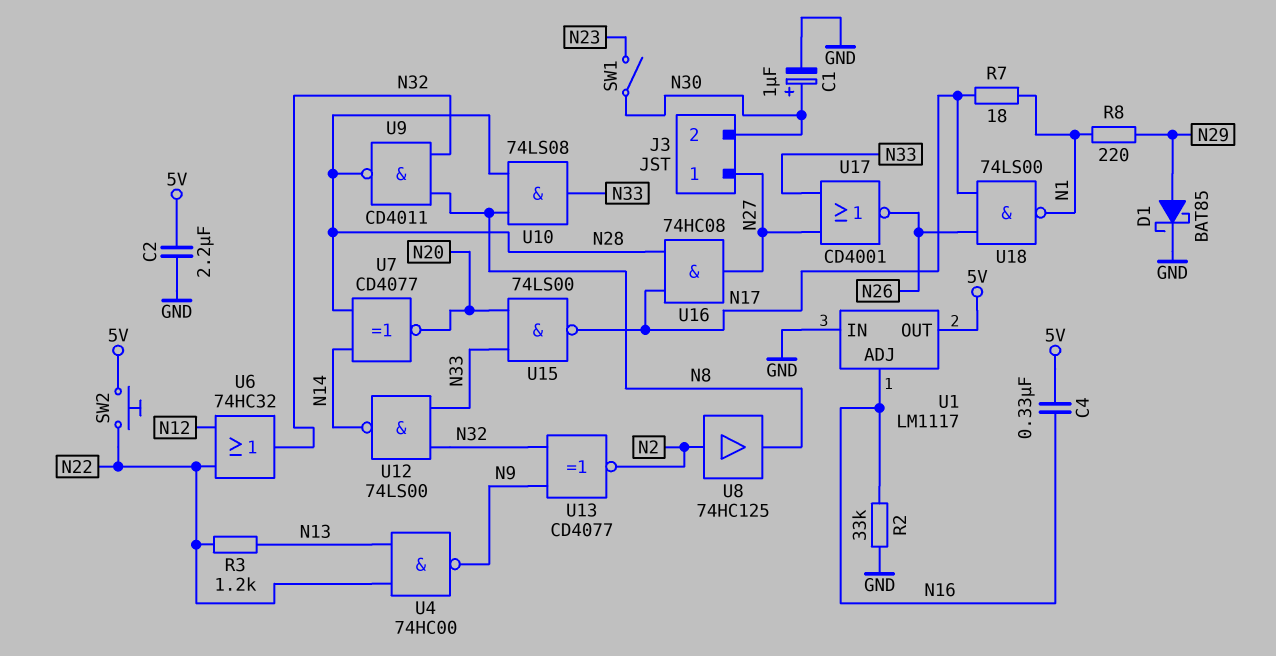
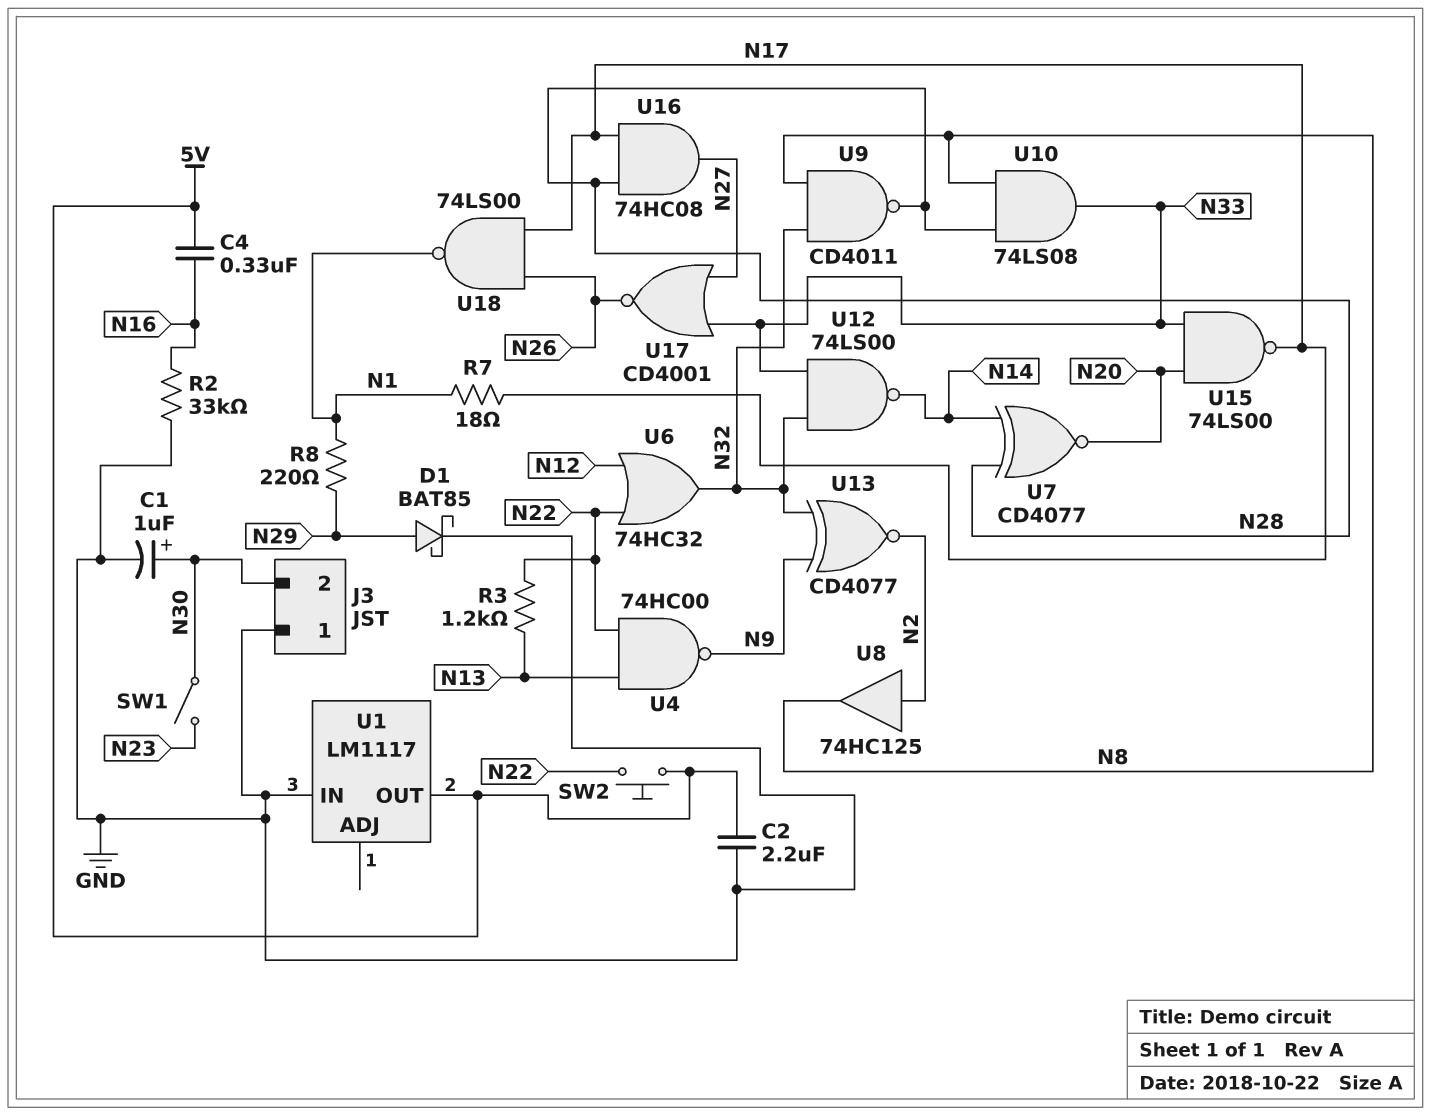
J3 pin 1: N27 -> GND
U1 pin ADJ: N16 -> none

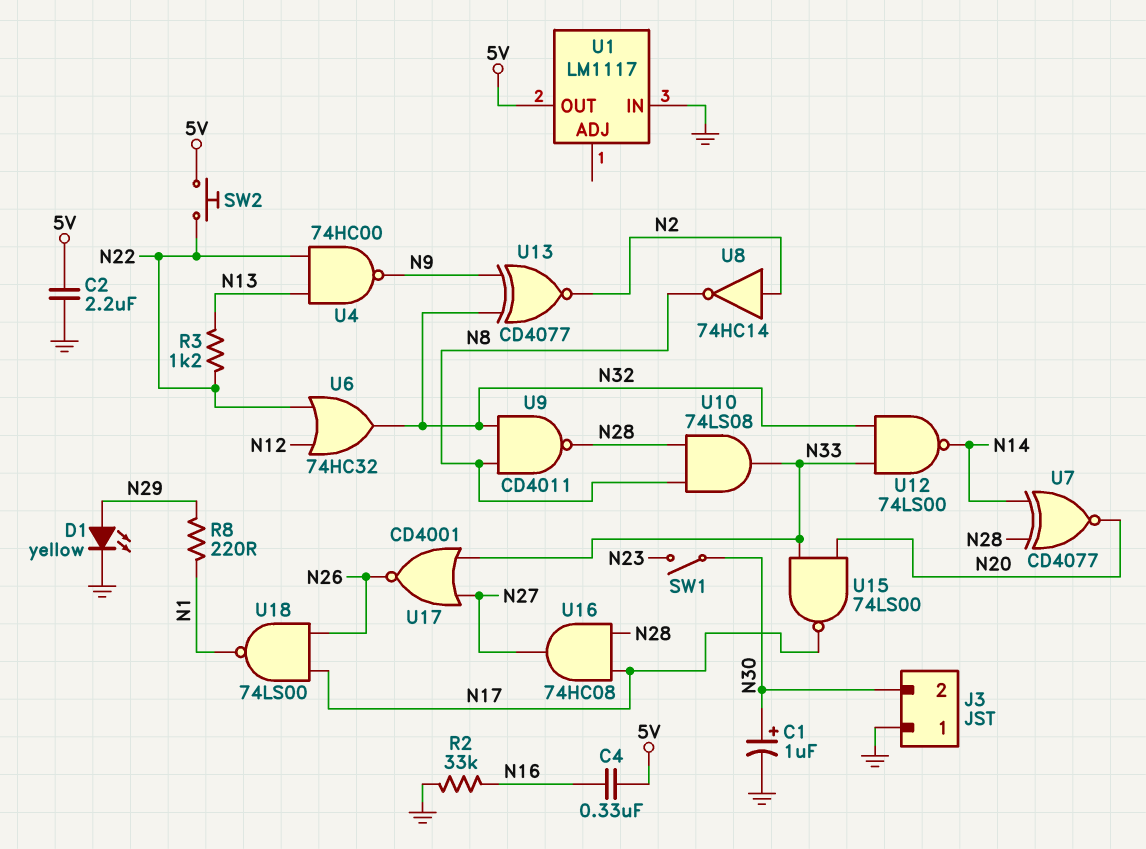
D1: schottky BAT85 (A N29, K GND) -> LED yellow (A N29, K GND)
R7: 18 (N1, N17) -> none
U8: buffer 74HC125 (in N2, out N8) -> NOT 74HC14 (in N2, out N8)

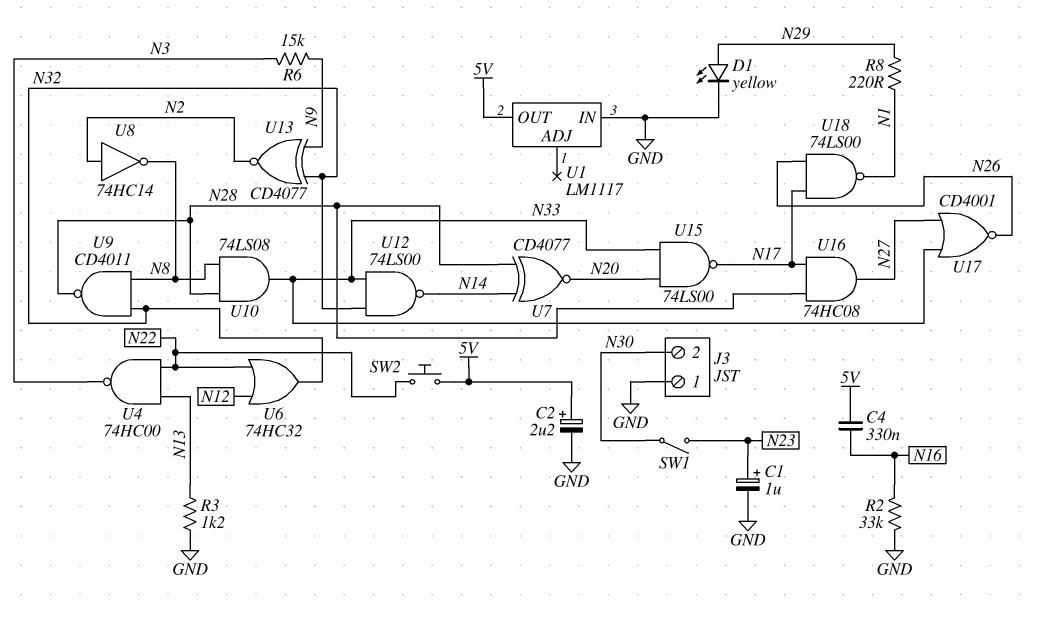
C1: 1uF (plus N30, minus GND) -> 1uF (plus N23, minus GND)
C2: 2.2uF (5V, GND) -> 2.2uF (plus 5V, minus GND)
R3: 1.2k (N13, N22) -> 1.2k (GND, N13)
R6: none -> 15k (N3, N9)
U4: NAND 74HC00 (in N13, in N22, out N9) -> NAND 74HC00 (in N13, in N22, out N3)

